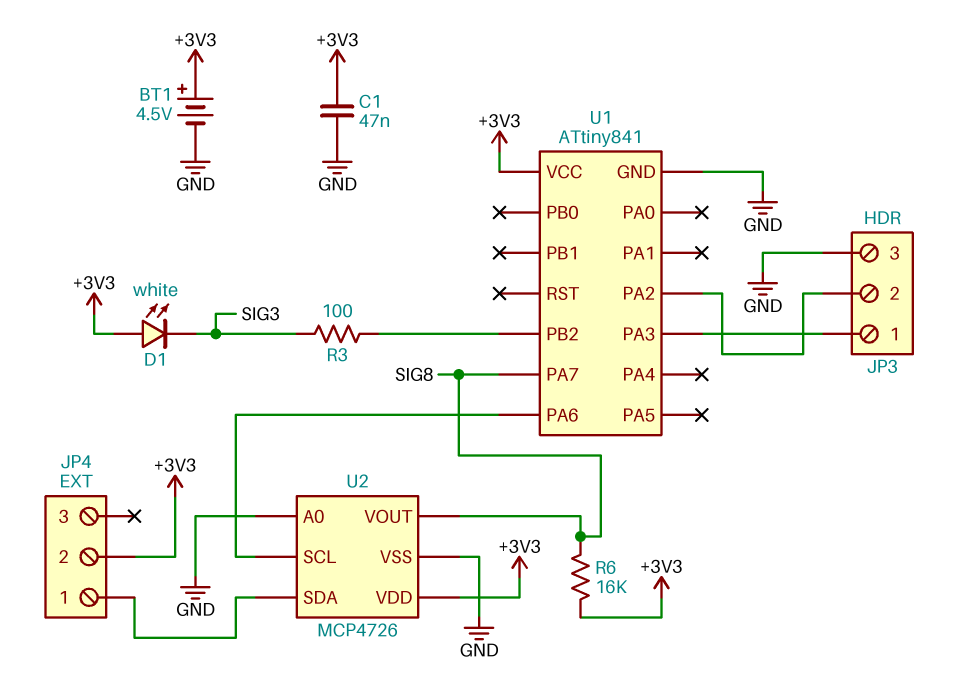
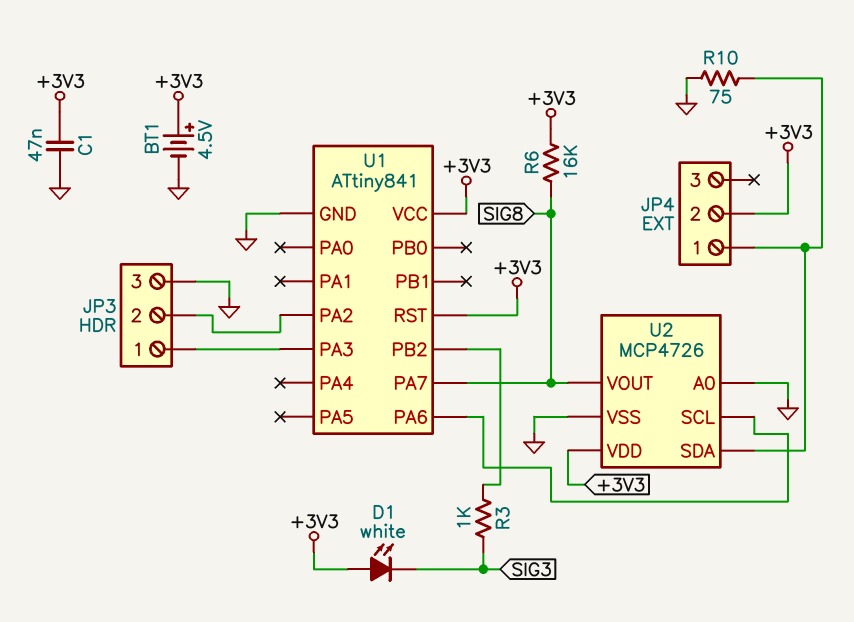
R3: 100 (SIG3, U1/PB2) -> 1k (SIG3, U1/PB2)
R10: none -> 75 (GND, JP4/1)
U1 pin RST: none -> +3V3

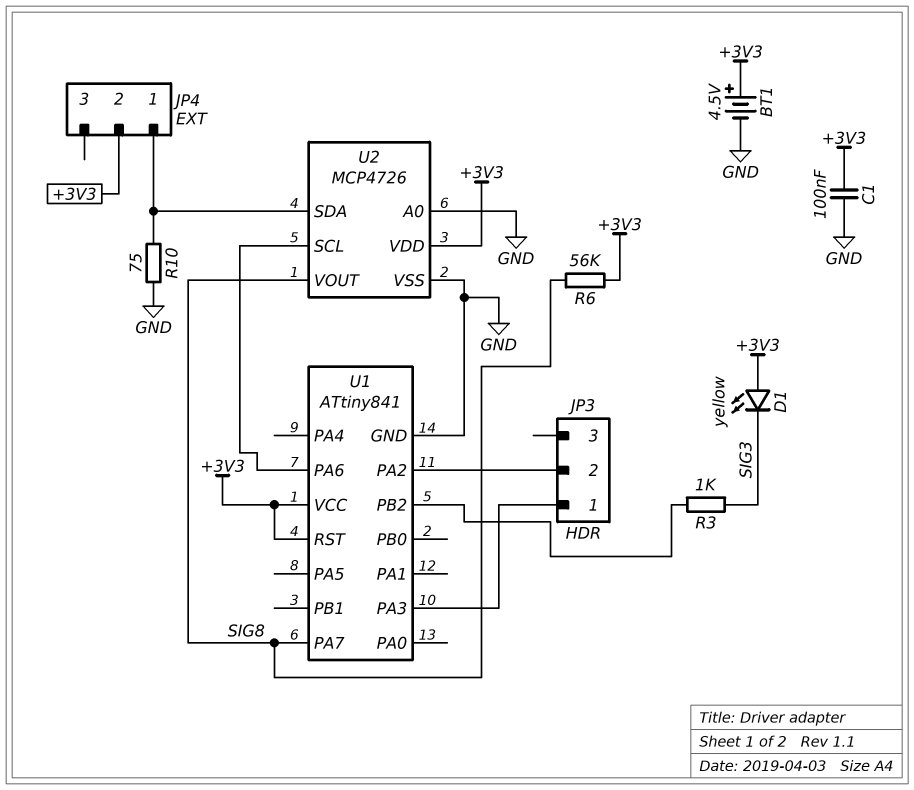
C1: 47nF (+3V3, GND) -> 100nF (+3V3, GND)
D1: LED white (A +3V3, K SIG3) -> LED yellow (A +3V3, K SIG3)
JP3 pin 3: GND -> none
R6: 16k (+3V3, SIG8) -> 56k (+3V3, SIG8)

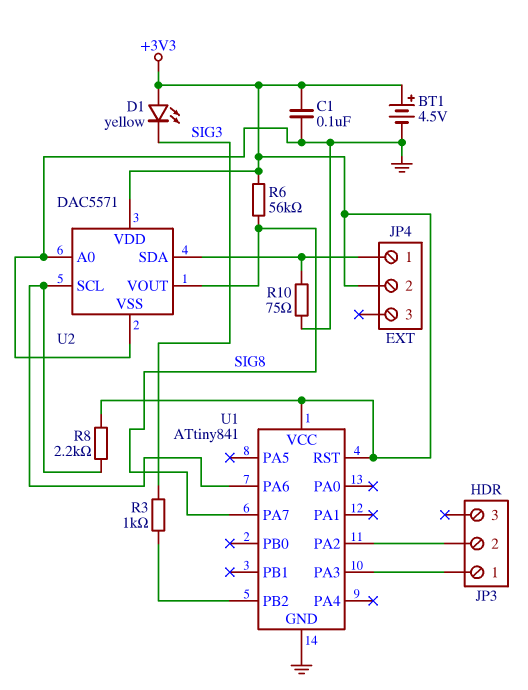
R8: none -> 2.2k (+3V3, U1/PA6)
U2: MCP4726 -> DAC5571

